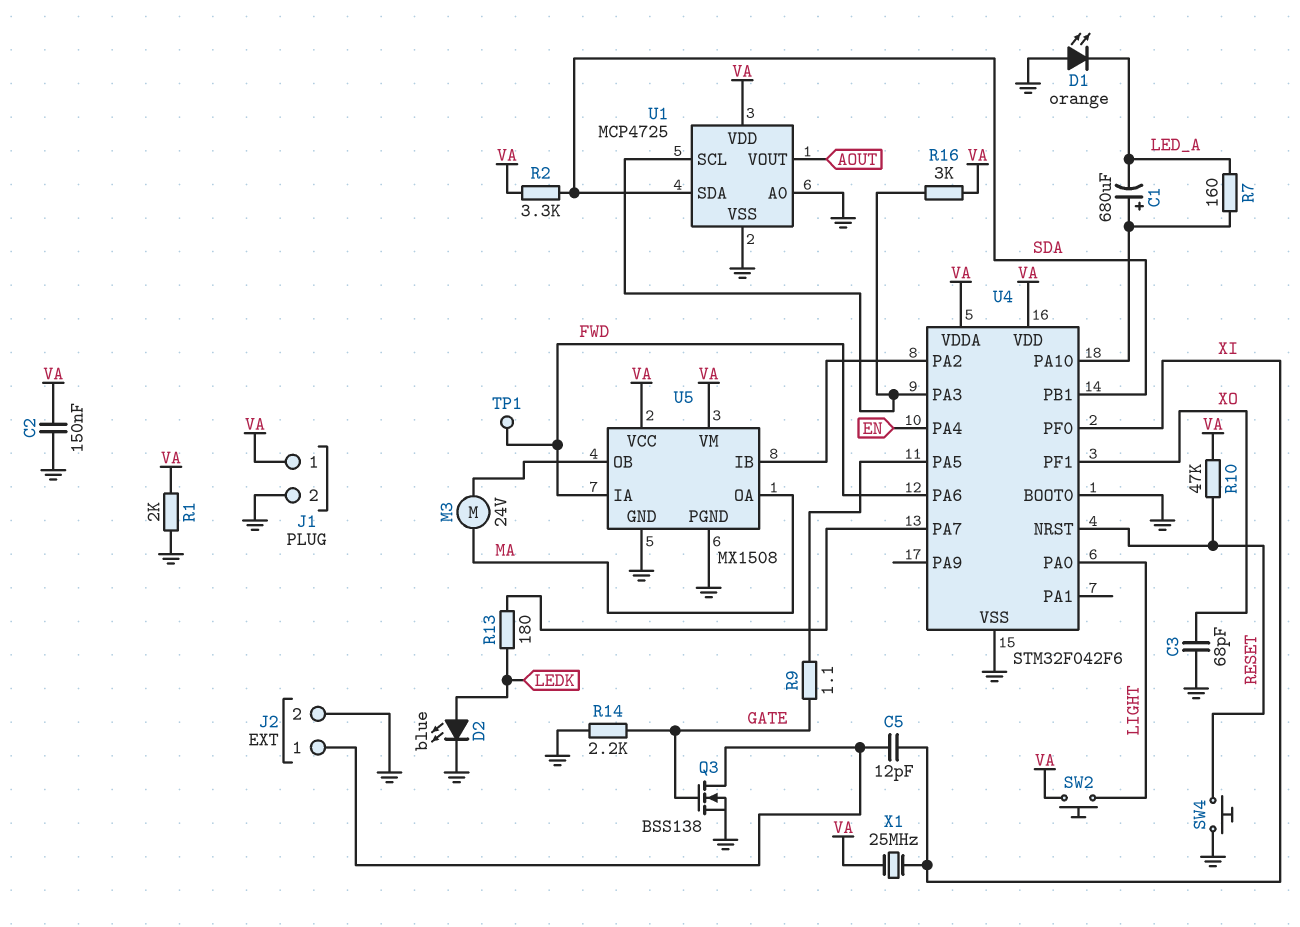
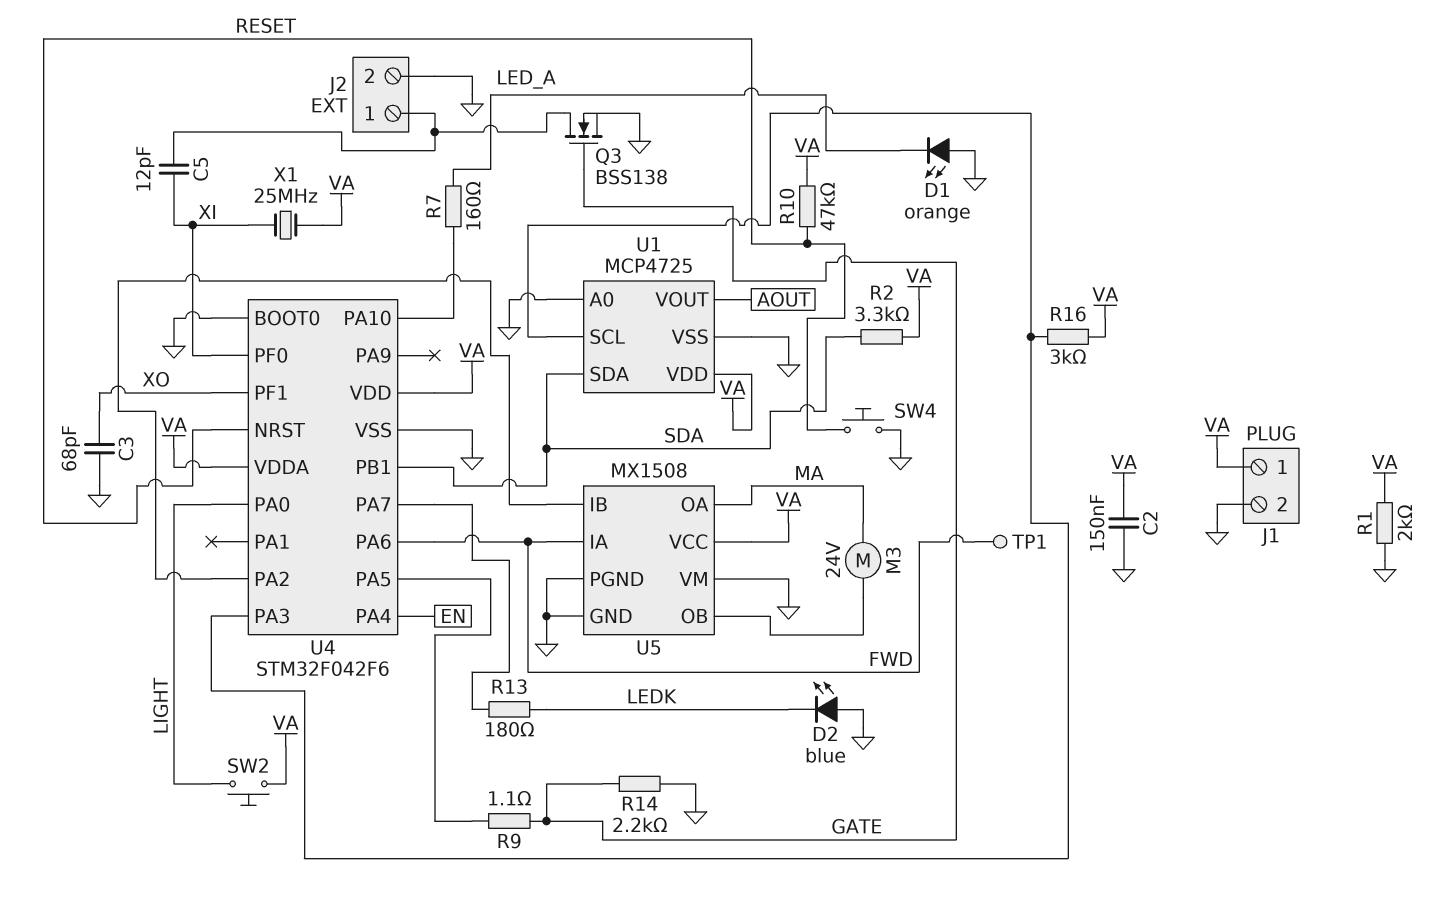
C1: 680uF (plus U4/PA10, minus LED_A) -> none
D2: LED blue (A LEDK, K GND) -> LED blue (A GND, K LEDK)
U5 pin VM: VA -> GND

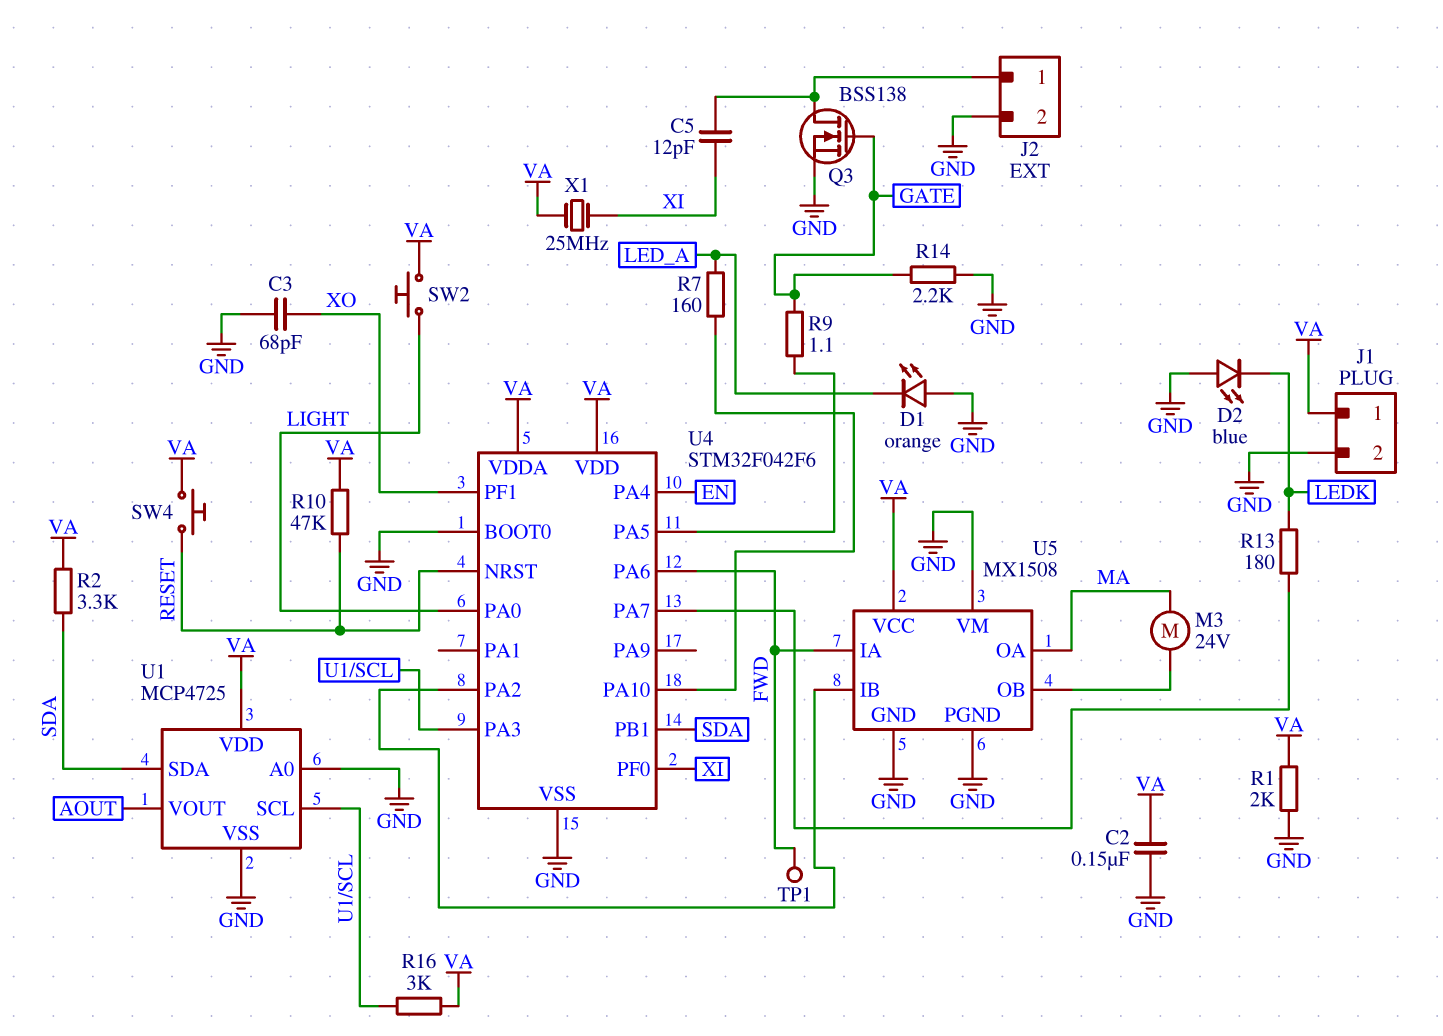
SW4: button (GND, RESET) -> button (RESET, VA)

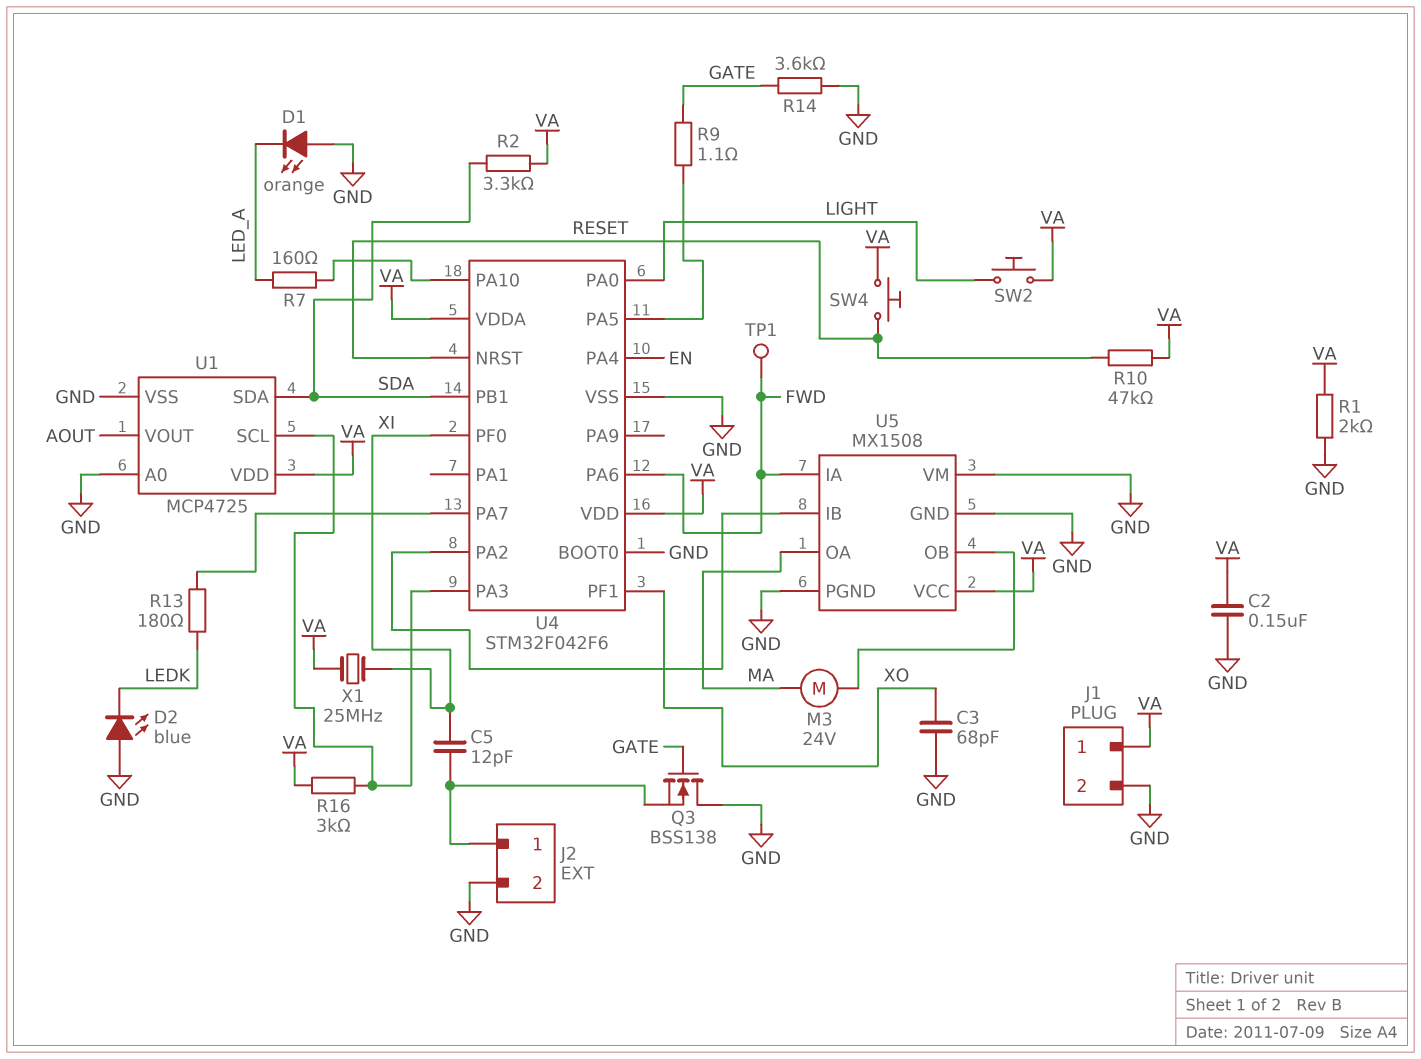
Q3: NMOS BSS138 (G GATE, D J2/1, S GND) -> NMOS BSS138 (G GATE, D GND, S J2/1)
R14: 2.2k (GATE, GND) -> 3.6k (GATE, GND)

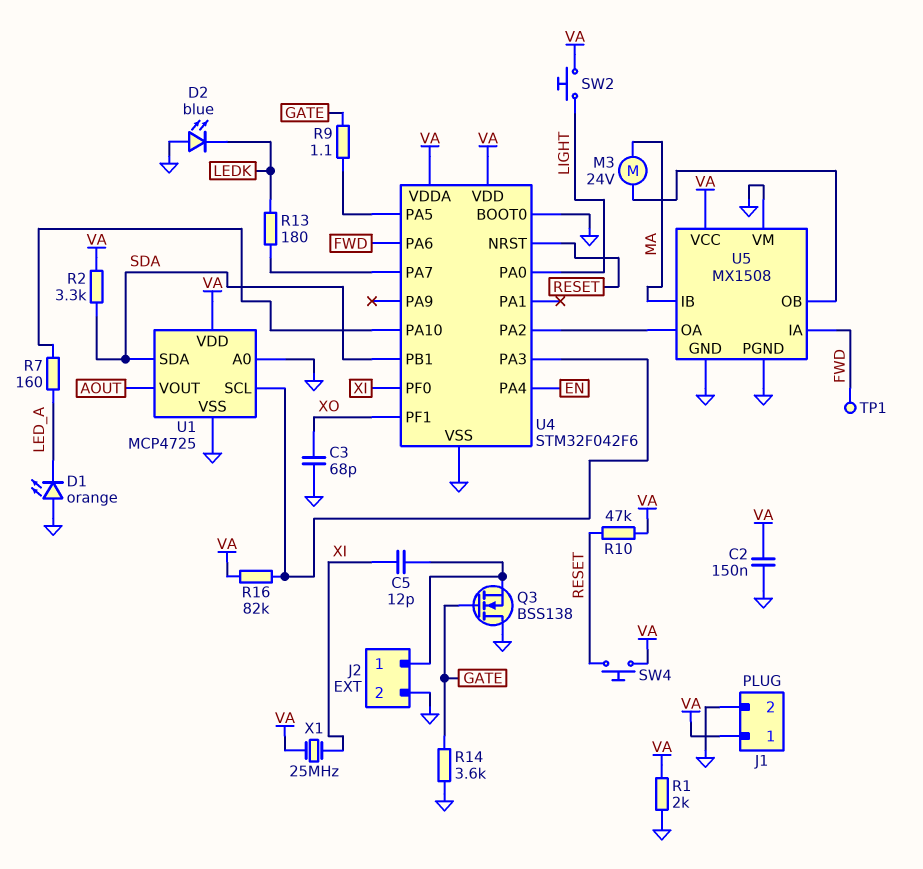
R16: 3k (U1/SCL, VA) -> 82k (U1/SCL, VA)
U5 pin IB: U4/PA2 -> MA
U5 pin OA: MA -> U4/PA2

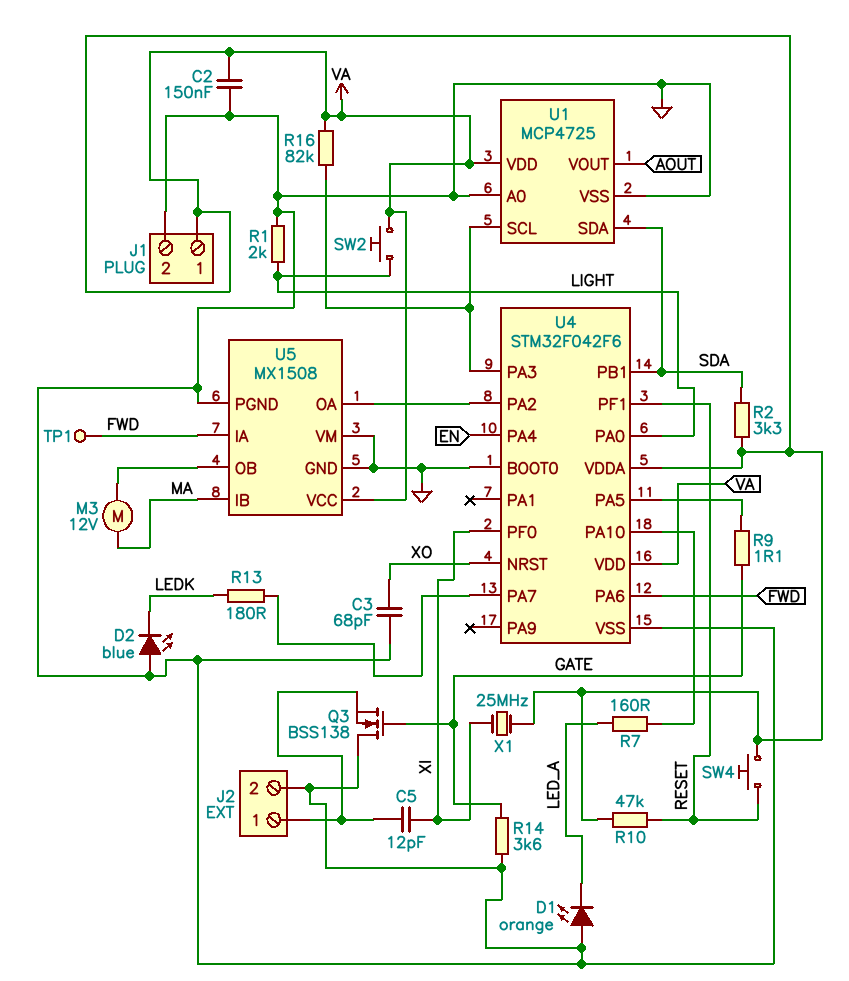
M3: motor 24V (MA, U5/OB) -> motor 12V (MA, U5/OB)
R1: 2k (GND, VA) -> 2k (GND, LIGHT)
U4 pin NRST: RESET -> XO
U4 pin PF1: XO -> RESET

